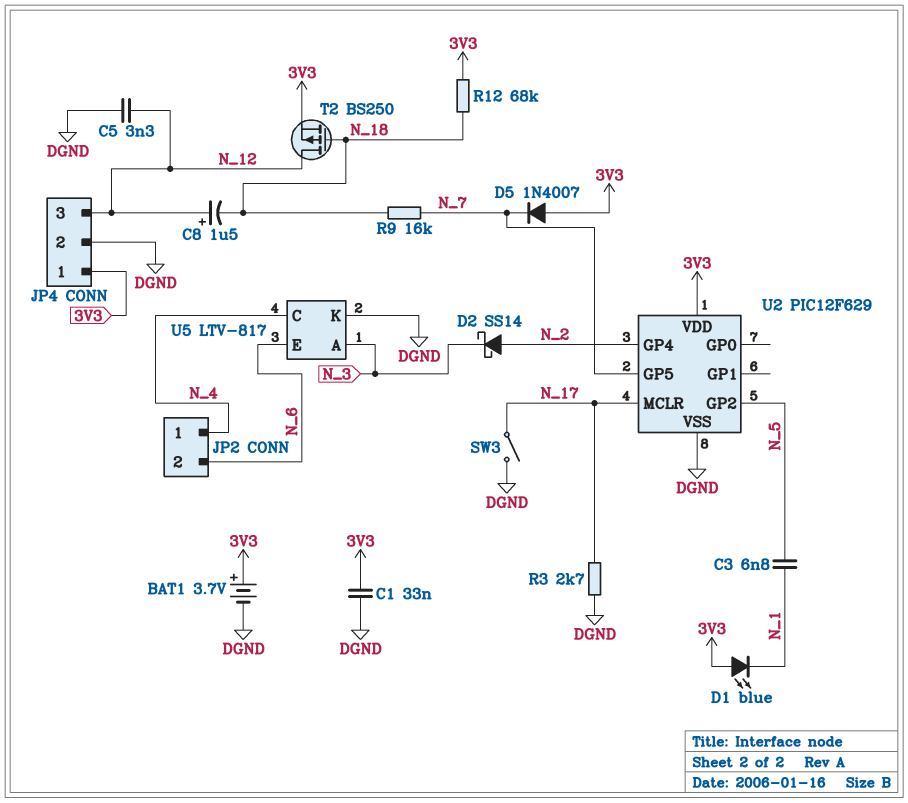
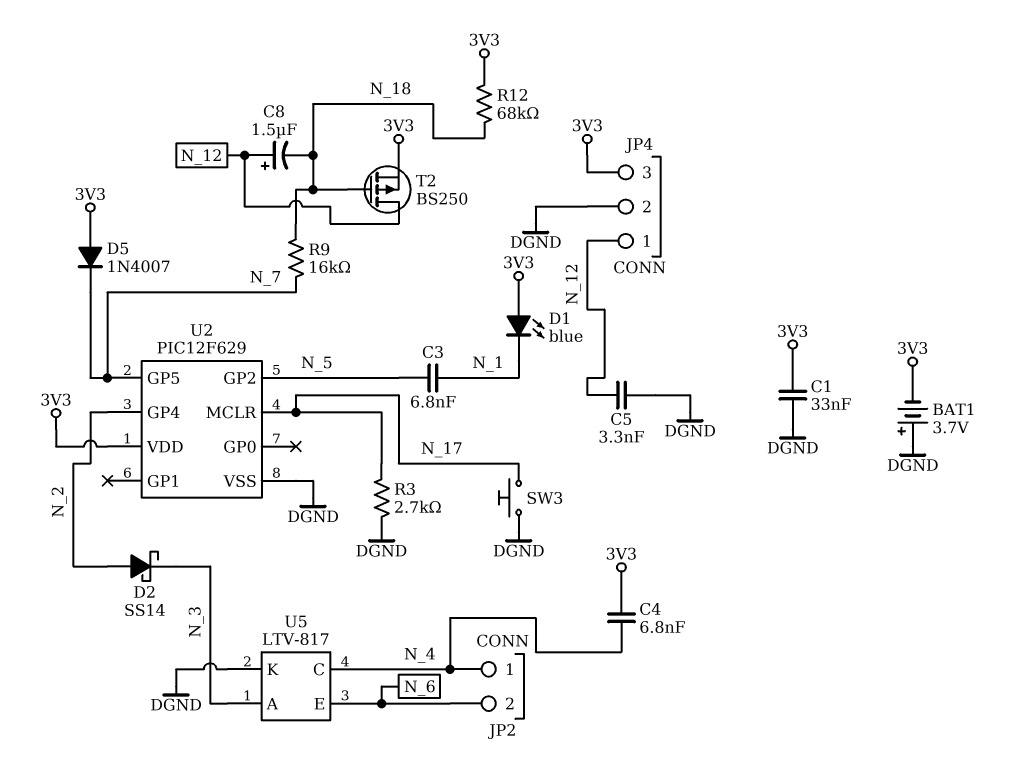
BAT1: 3.7V (plus 3V3, minus DGND) -> 3.7V (plus DGND, minus 3V3)
C4: none -> 6.8nF (3V3, N_4)
JP4 pin 1: 3V3 -> N_12
JP4 pin 3: N_12 -> 3V3
SW3: switch (DGND, N_17) -> button (DGND, N_17)

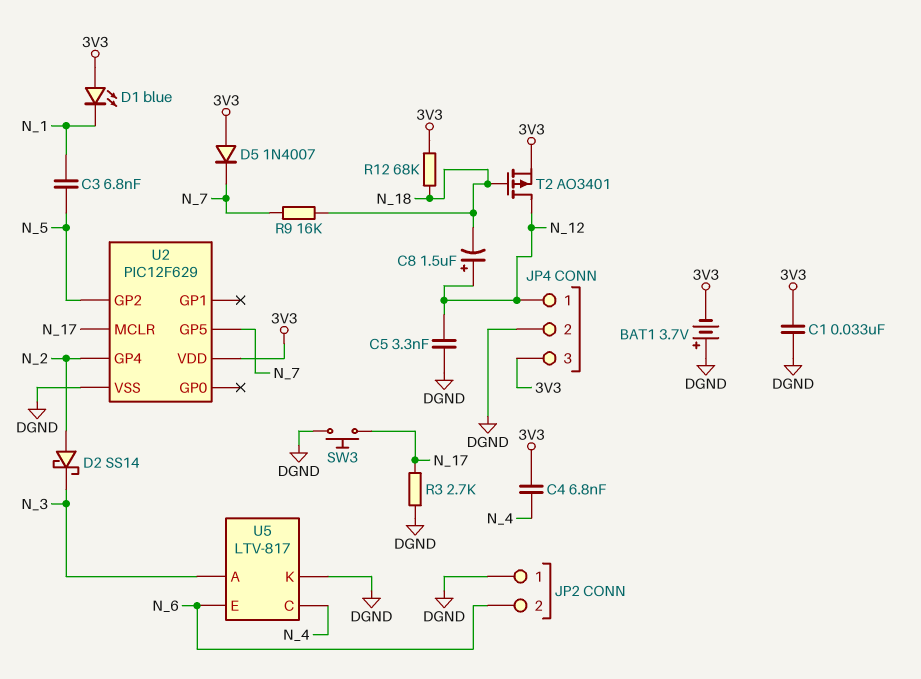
JP2 pin 1: N_4 -> DGND
T2: PMOS BS250 (G N_18, D N_12, S 3V3) -> PMOS AO3401 (G N_18, D N_12, S 3V3)

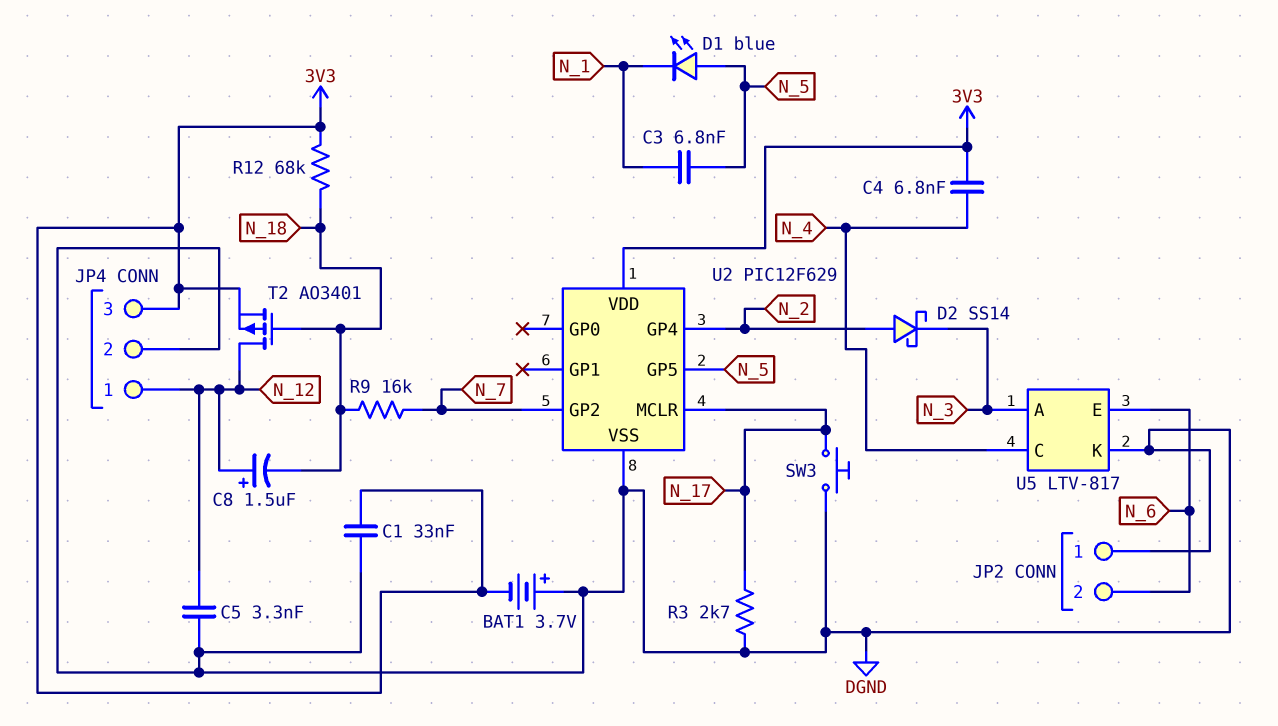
D1: LED blue (A 3V3, K N_1) -> LED blue (A N_5, K N_1)
D5: diode 1N4007 (A 3V3, K N_7) -> none
U2 pin GP2: N_5 -> N_7
U2 pin GP5: N_7 -> N_5

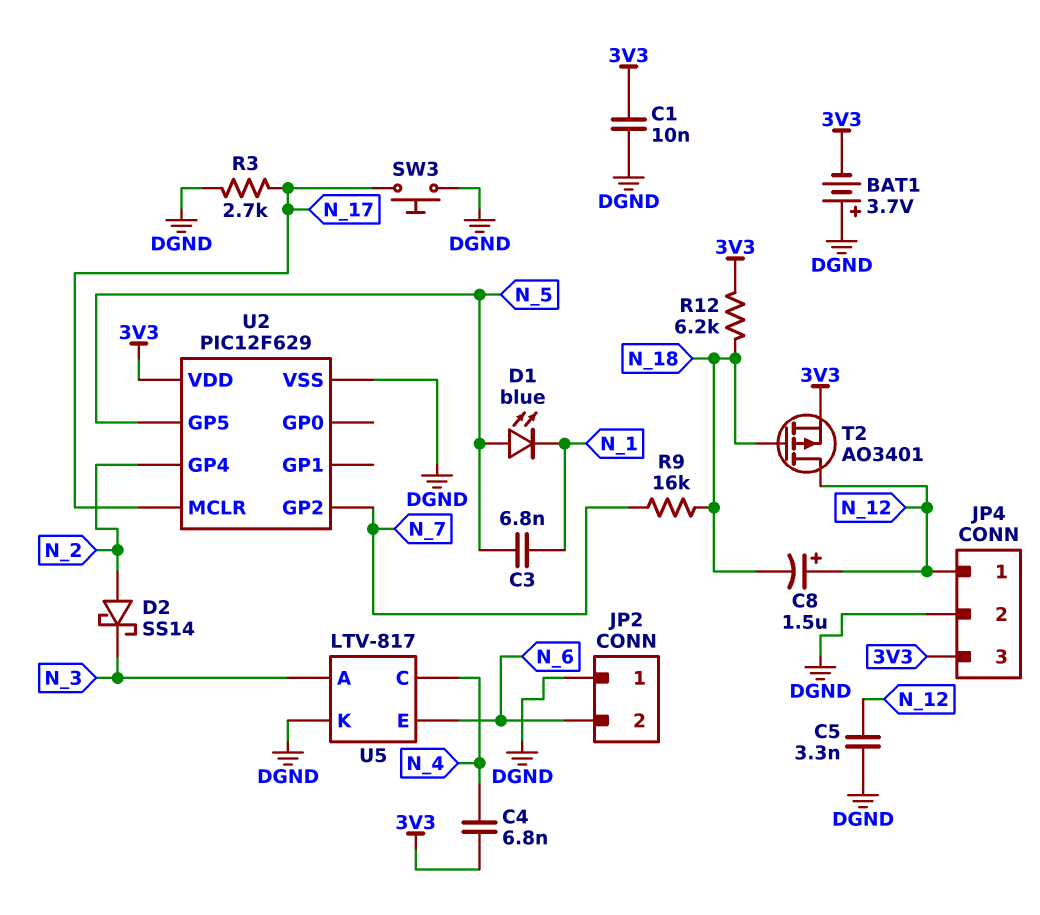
C1: 33nF (3V3, DGND) -> 10nF (3V3, DGND)
R12: 68k (3V3, N_18) -> 6.2k (3V3, N_18)

